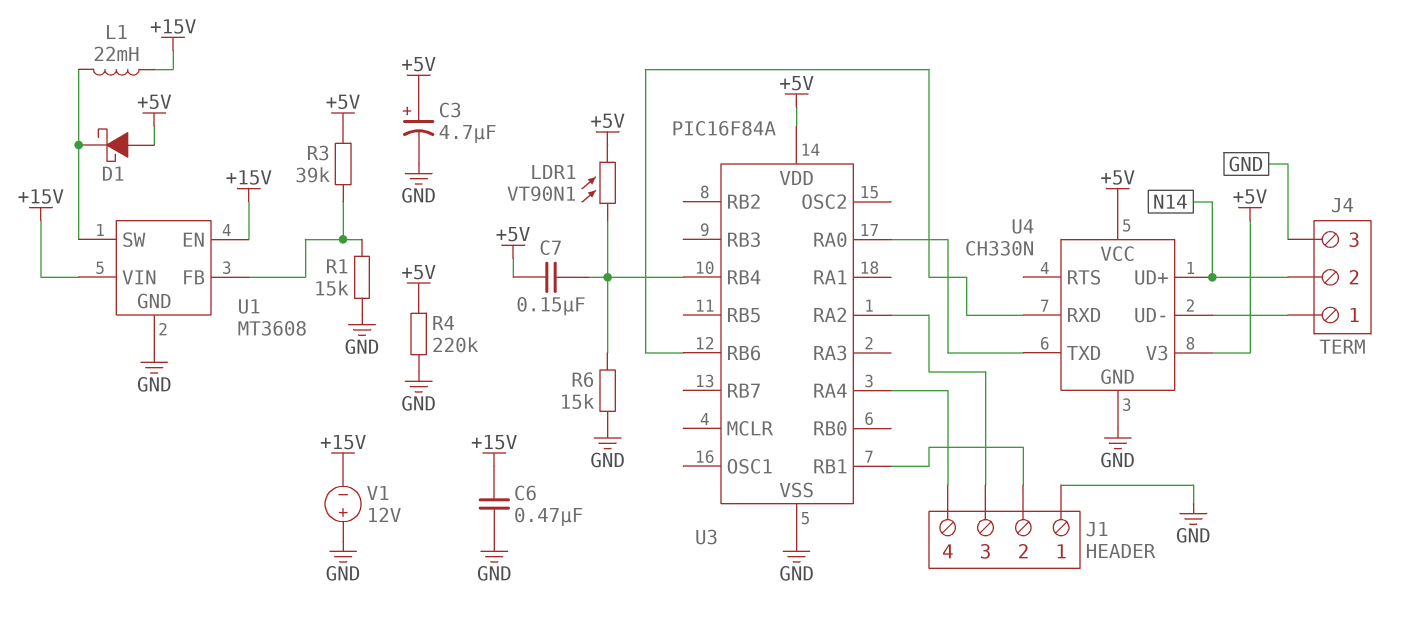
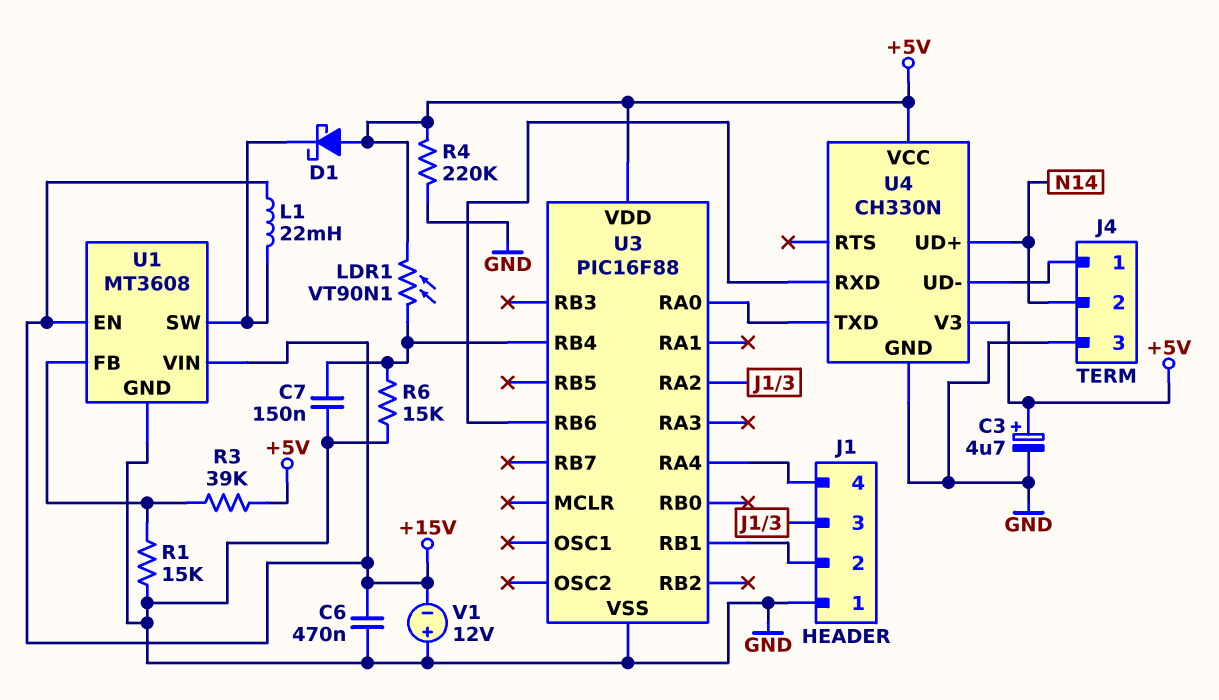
C7: 150nF (+5V, U3/RB4) -> 150nF (GND, U3/RB4)
U3: PIC16F84A -> PIC16F88

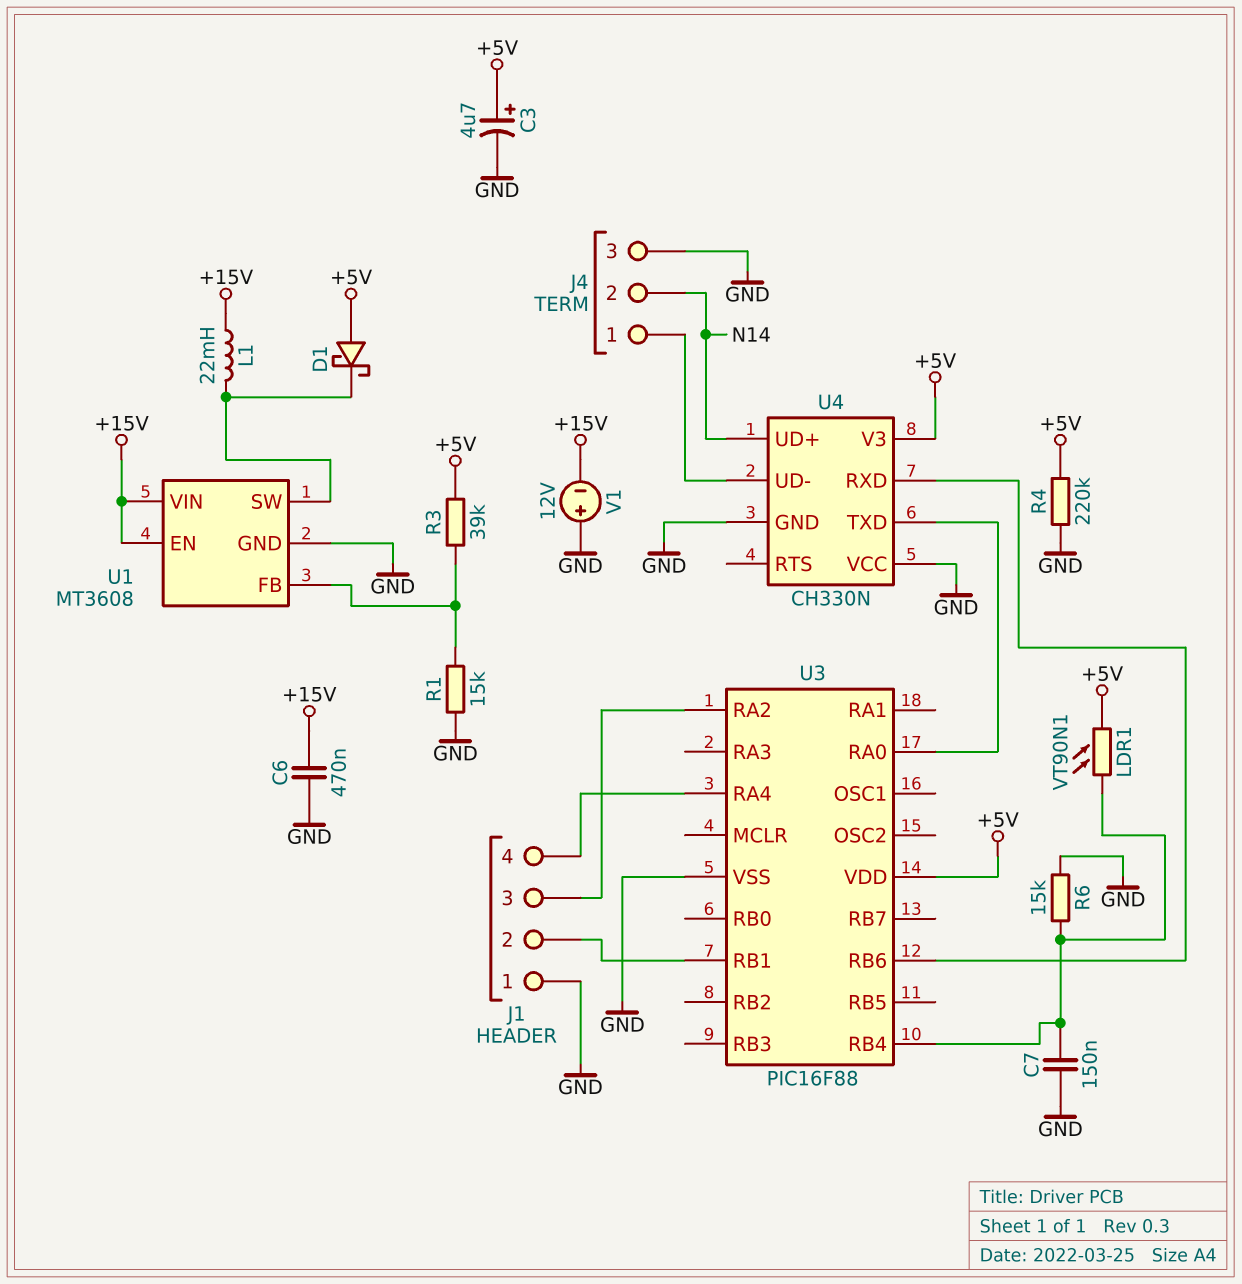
U4 pin VCC: +5V -> GND

